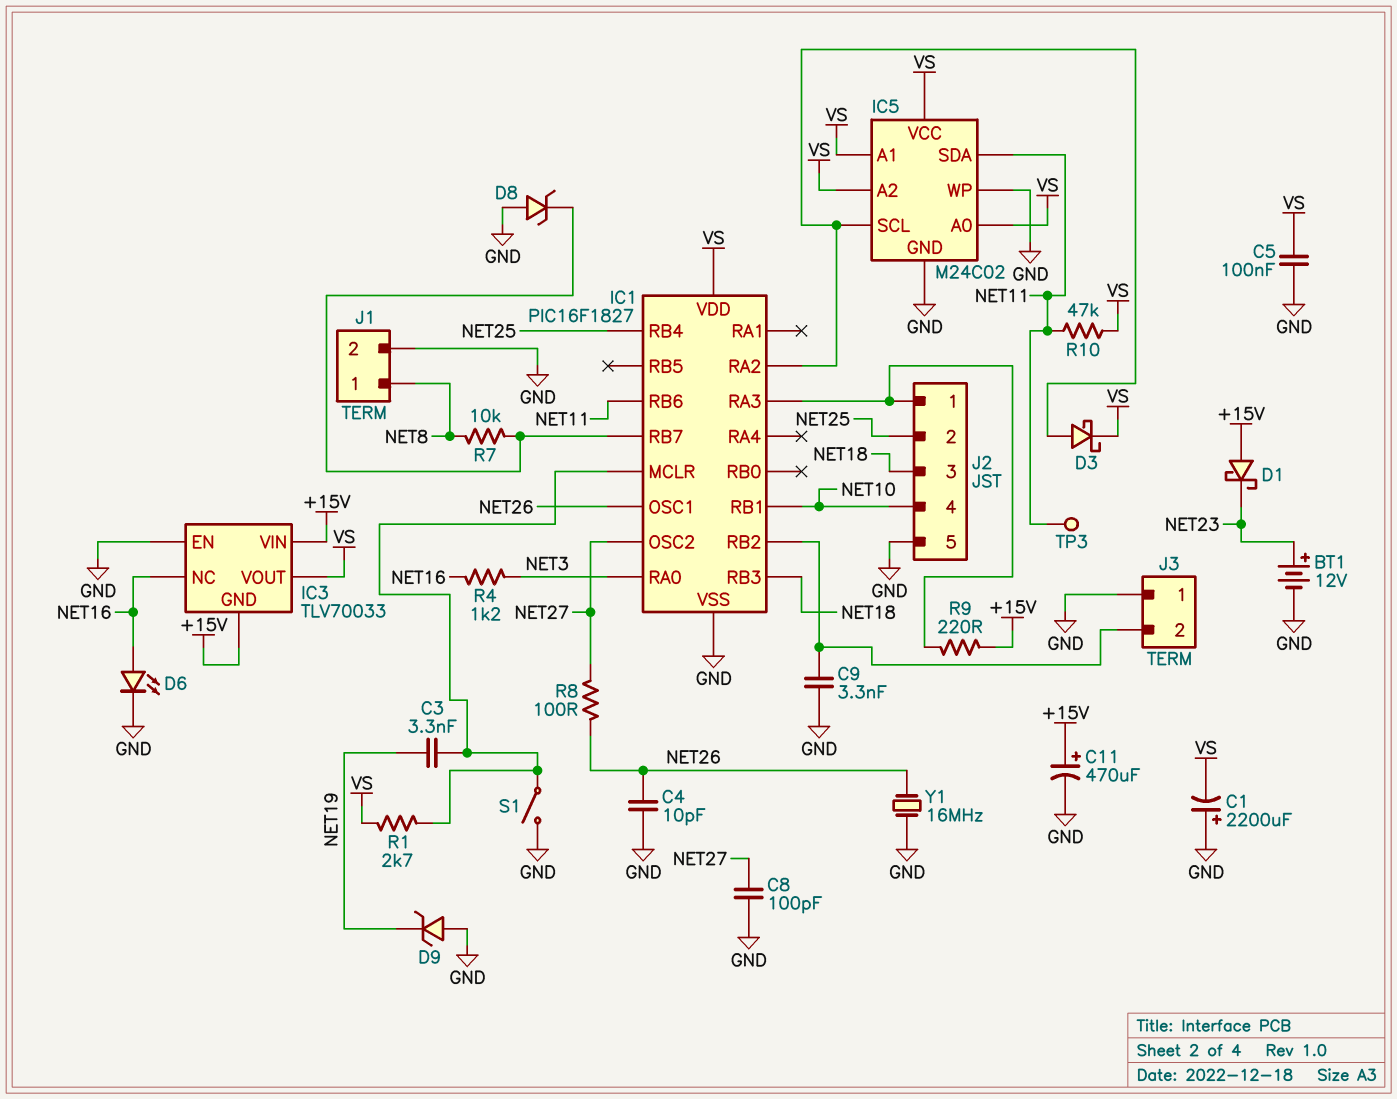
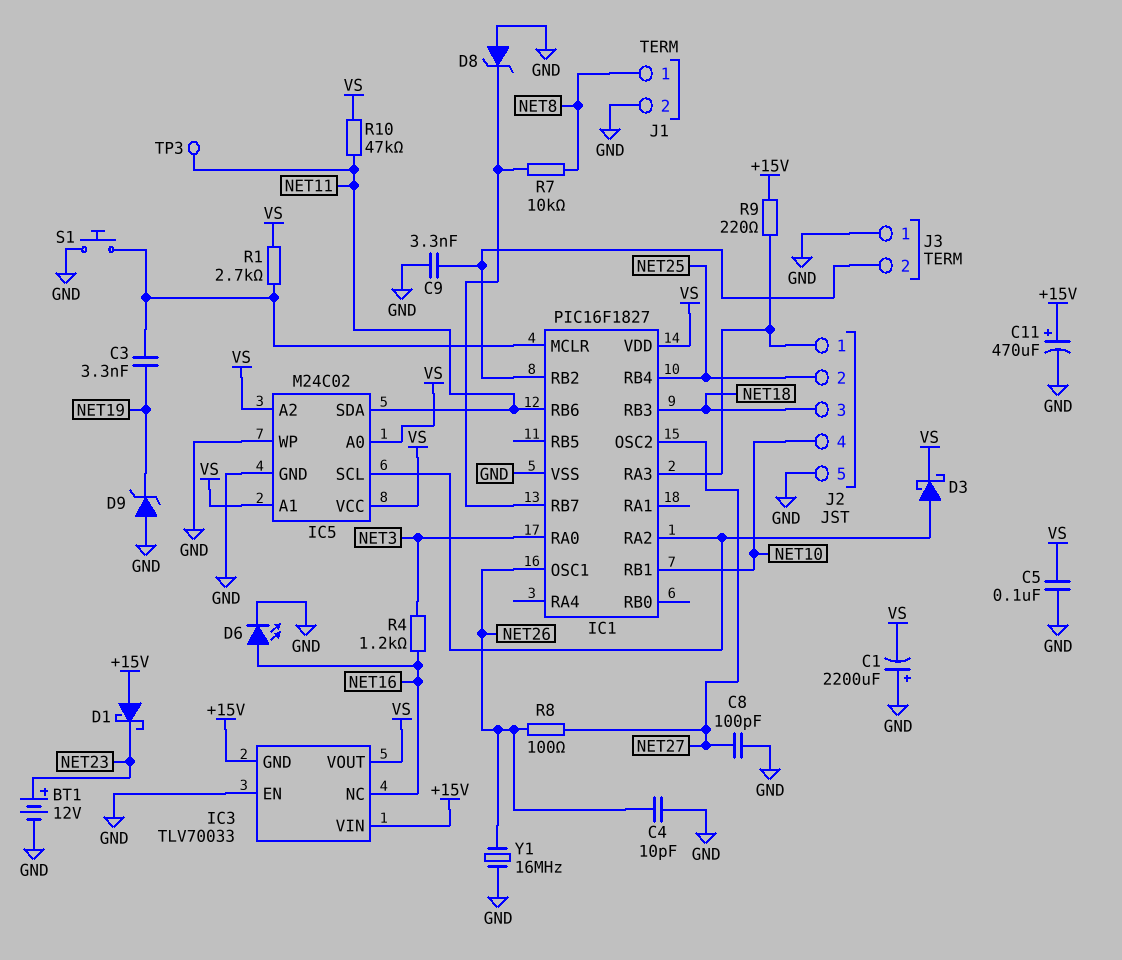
S1: switch (GND, IC1/MCLR) -> button (GND, IC1/MCLR)

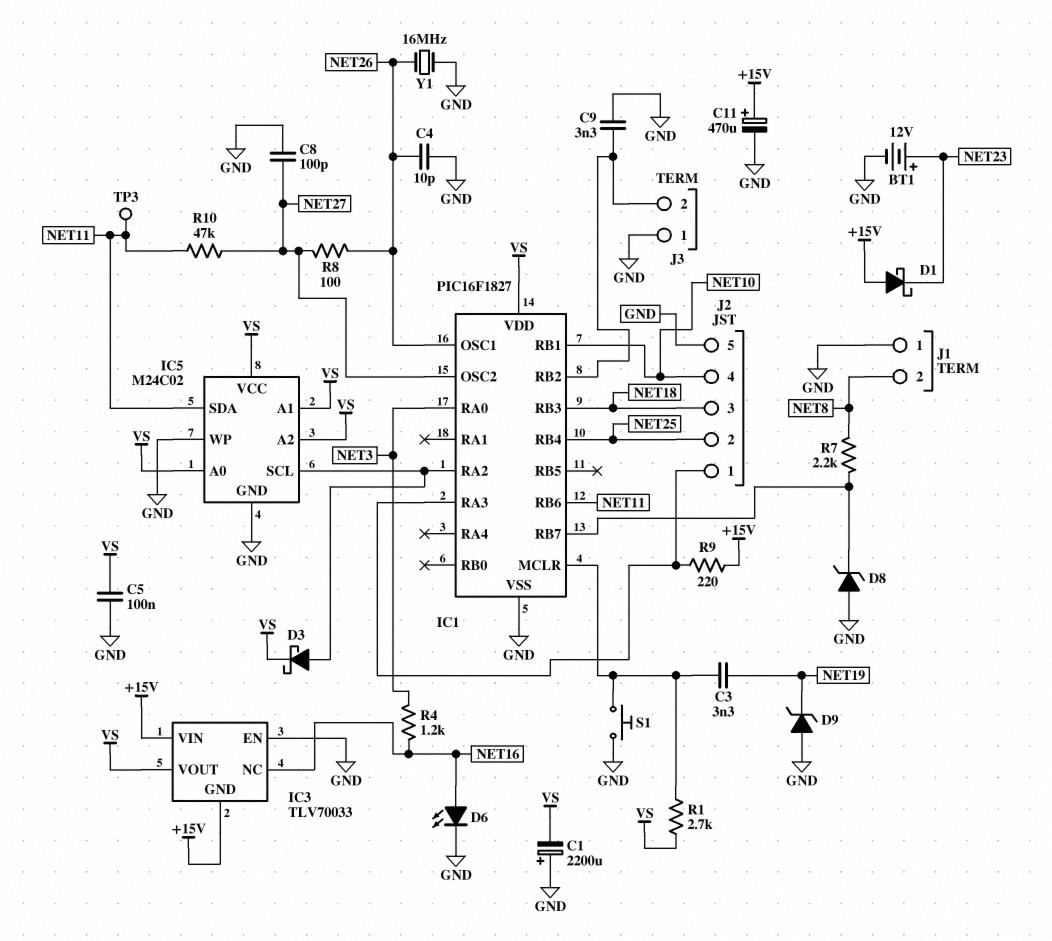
J1 pin 1: NET8 -> GND
J1 pin 2: GND -> NET8
R7: 10k (IC1/RB7, NET8) -> 2.2k (IC1/RB7, NET8)
R10: 47k (NET11, VS) -> 47k (NET11, NET27)

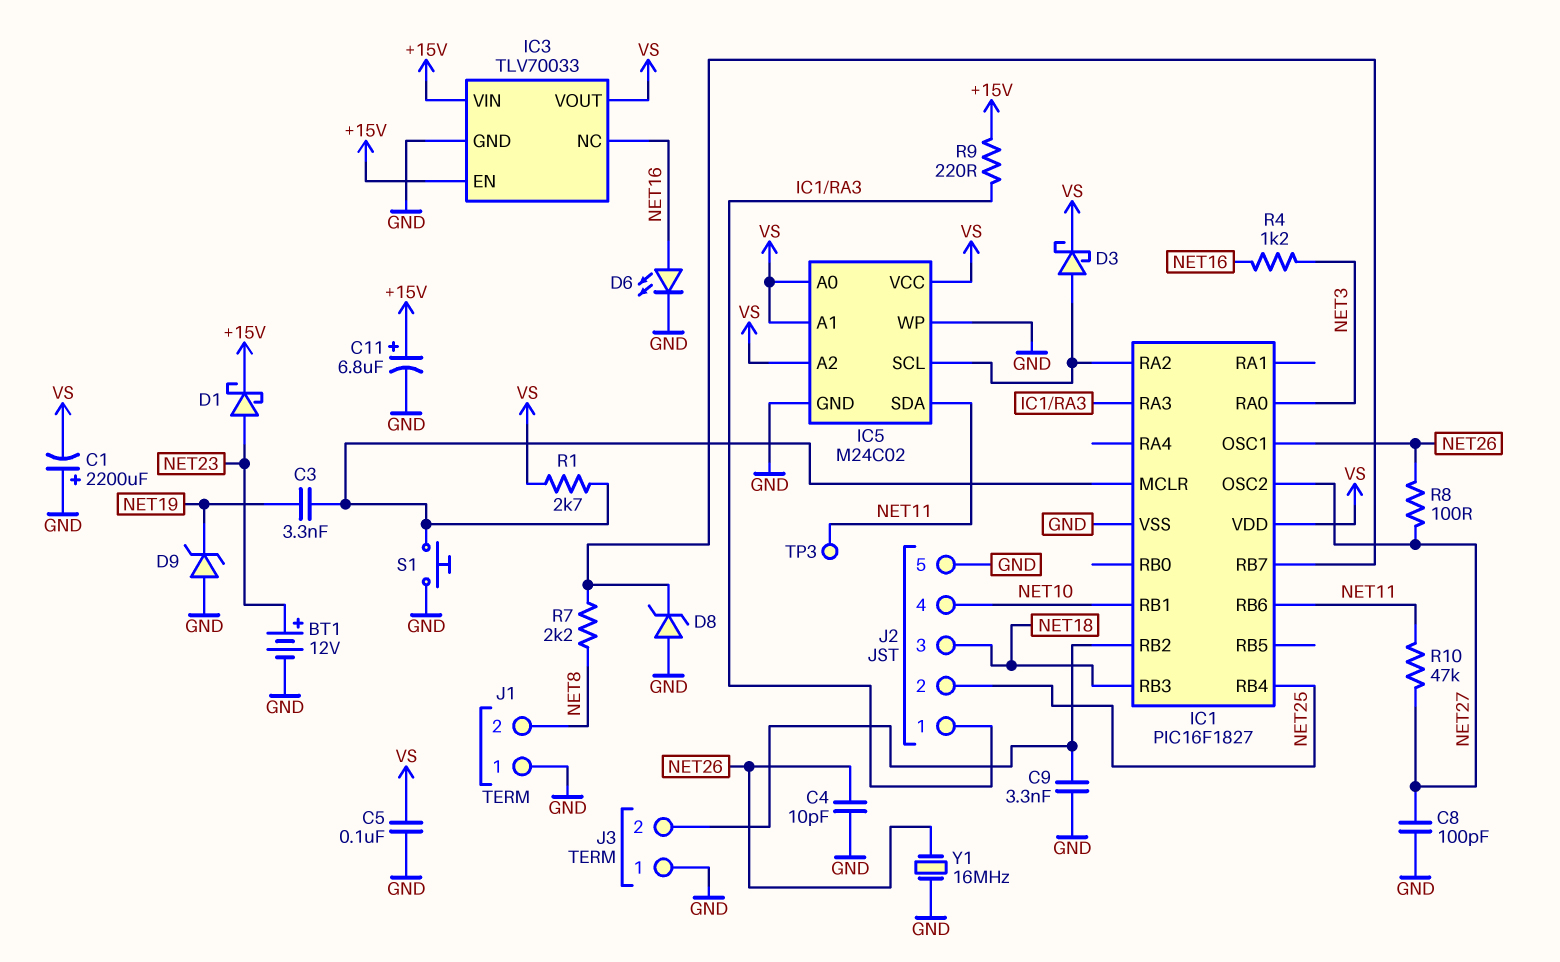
C11: 470uF (plus +15V, minus GND) -> 6.8uF (plus +15V, minus GND)
D1: schottky (A +15V, K NET23) -> schottky (A NET23, K +15V)
IC3 pin EN: GND -> +15V
IC3 pin GND: +15V -> GND

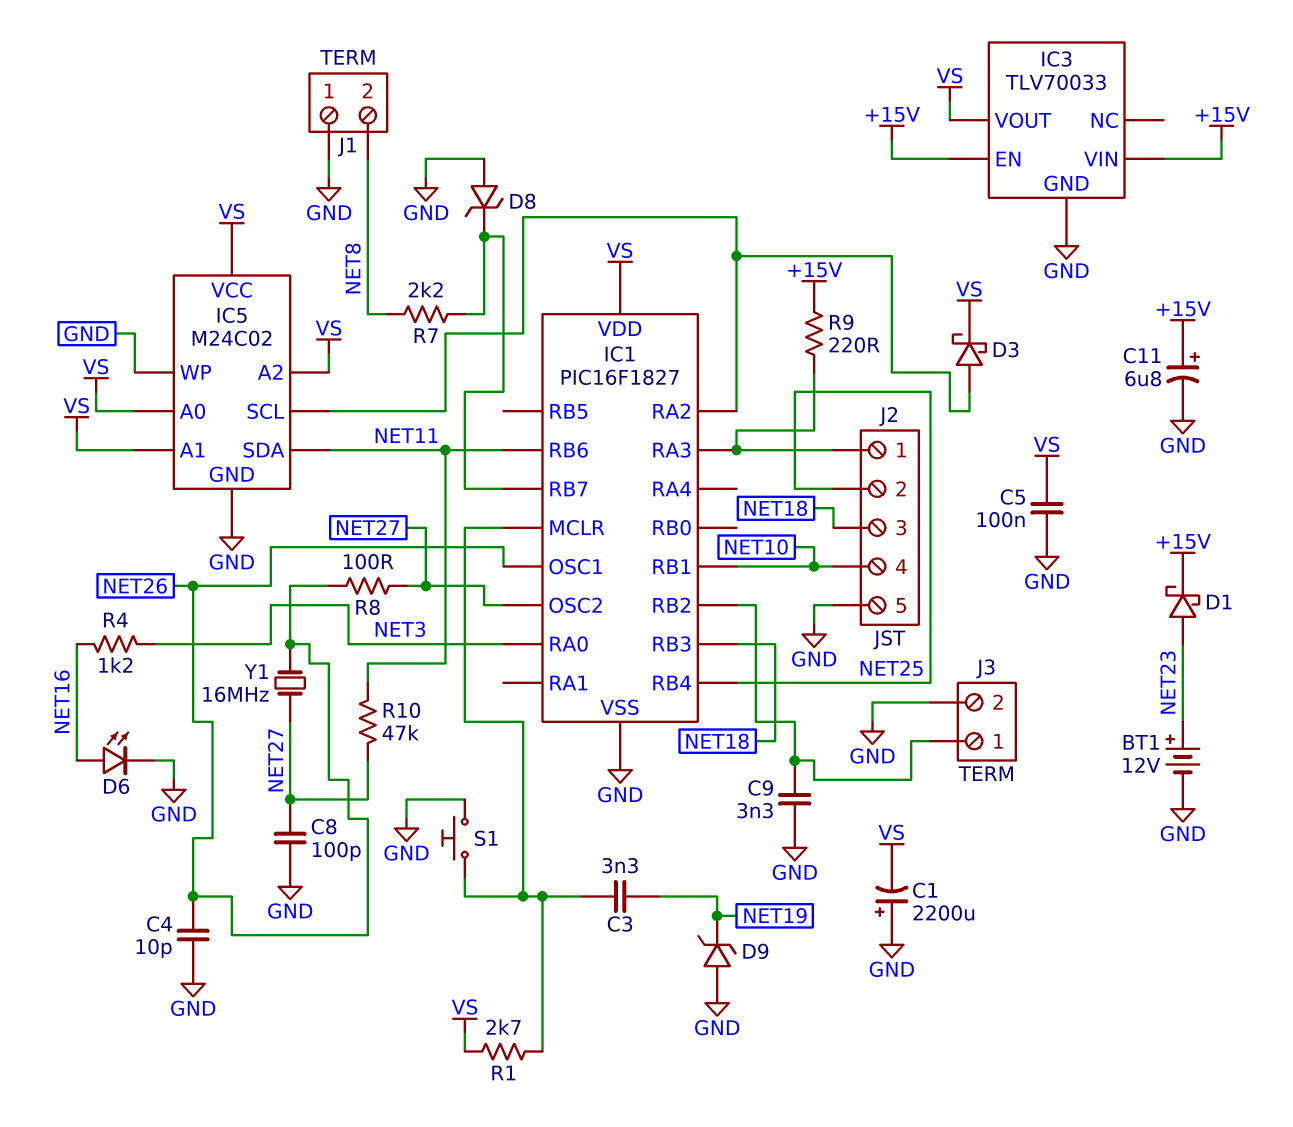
IC3 pin NC: NET16 -> none
J3 pin 1: GND -> IC1/RB2
J3 pin 2: IC1/RB2 -> GND
TP3: test point (NET11) -> none
Y1: 16MHz (GND, NET26) -> 16MHz (NET26, NET27)

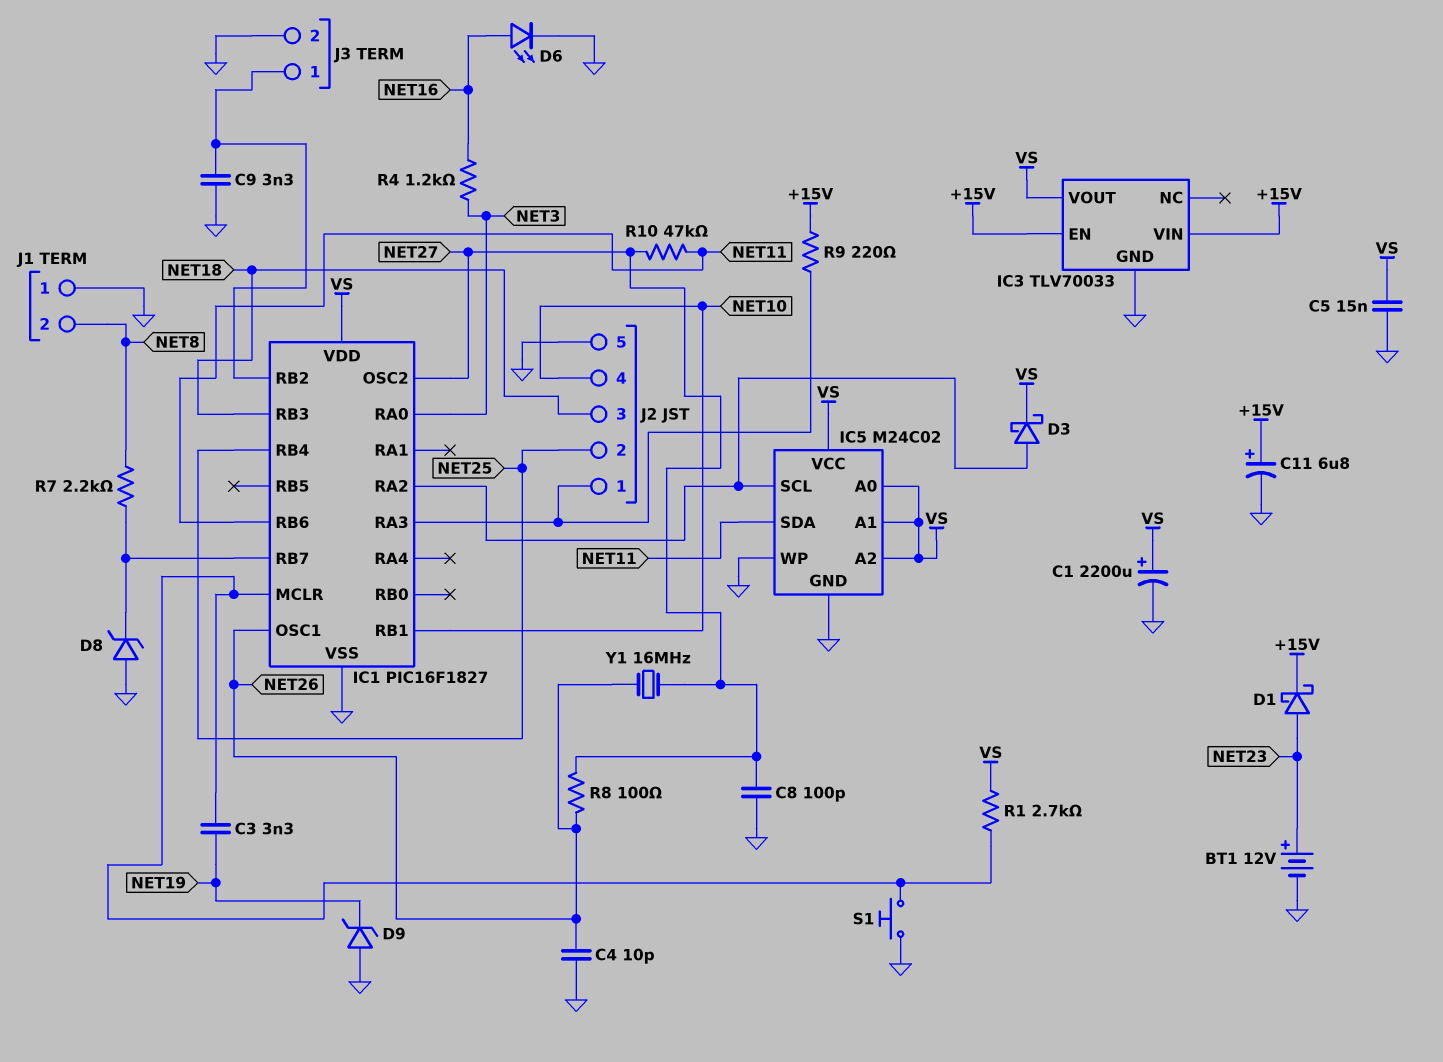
C1: 2200uF (plus GND, minus VS) -> 2200uF (plus VS, minus GND)
C5: 100nF (GND, VS) -> 15nF (GND, VS)

